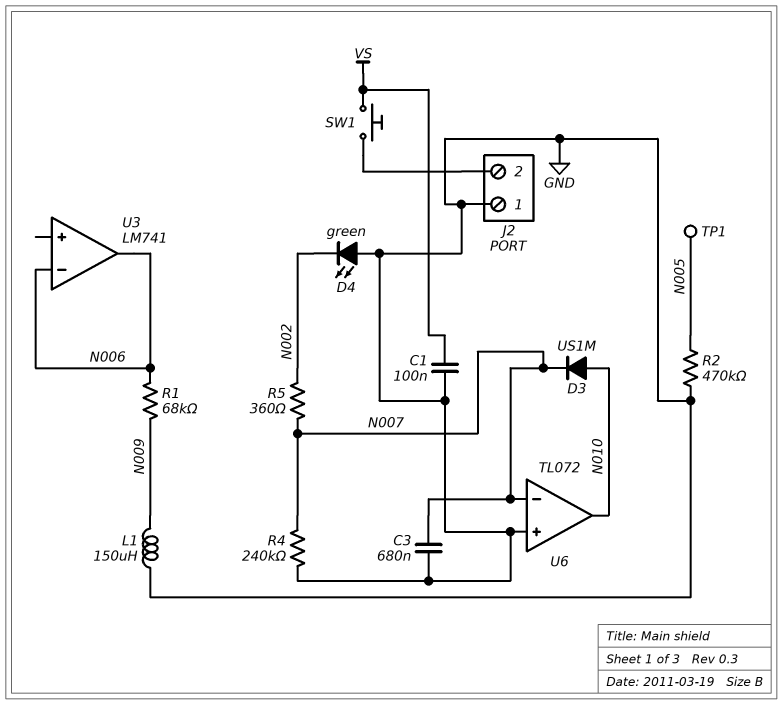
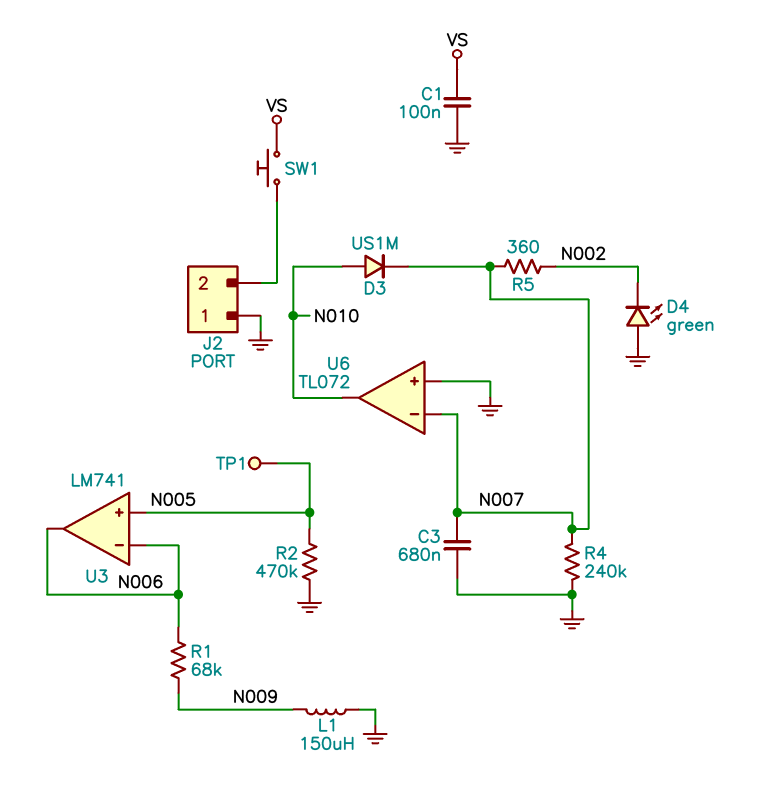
U3 pin in+: none -> N005

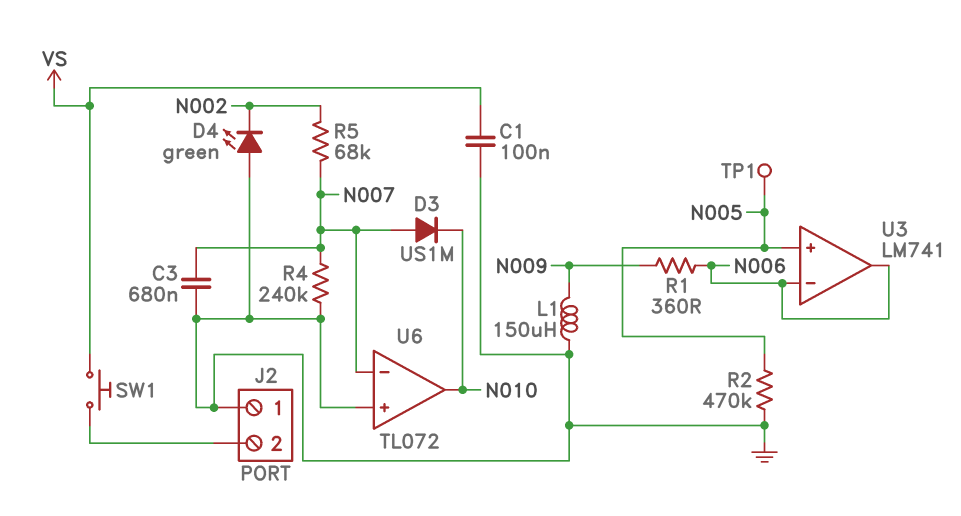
D3: diode US1M (A N010, K N007) -> diode US1M (A N007, K N010)
R1: 68k (N006, N009) -> 360 (N006, N009)
R5: 360 (N002, N007) -> 68k (N002, N007)

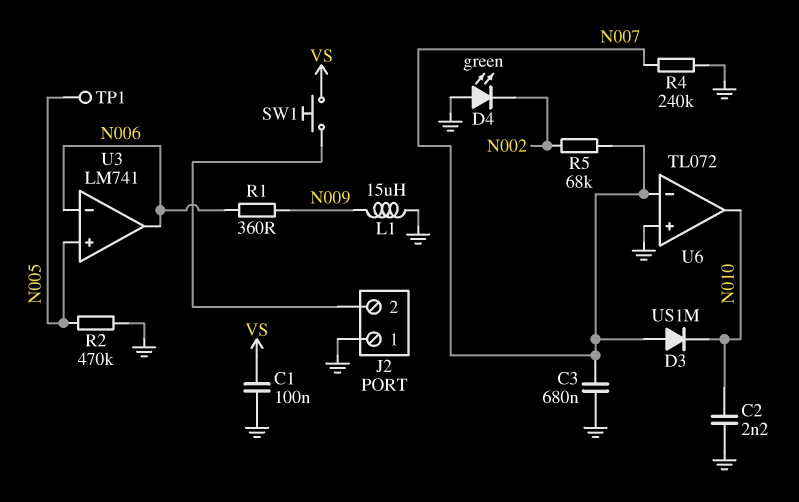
C2: none -> 2.2nF (GND, N010)
L1: 150uH (GND, N009) -> 15uH (GND, N009)

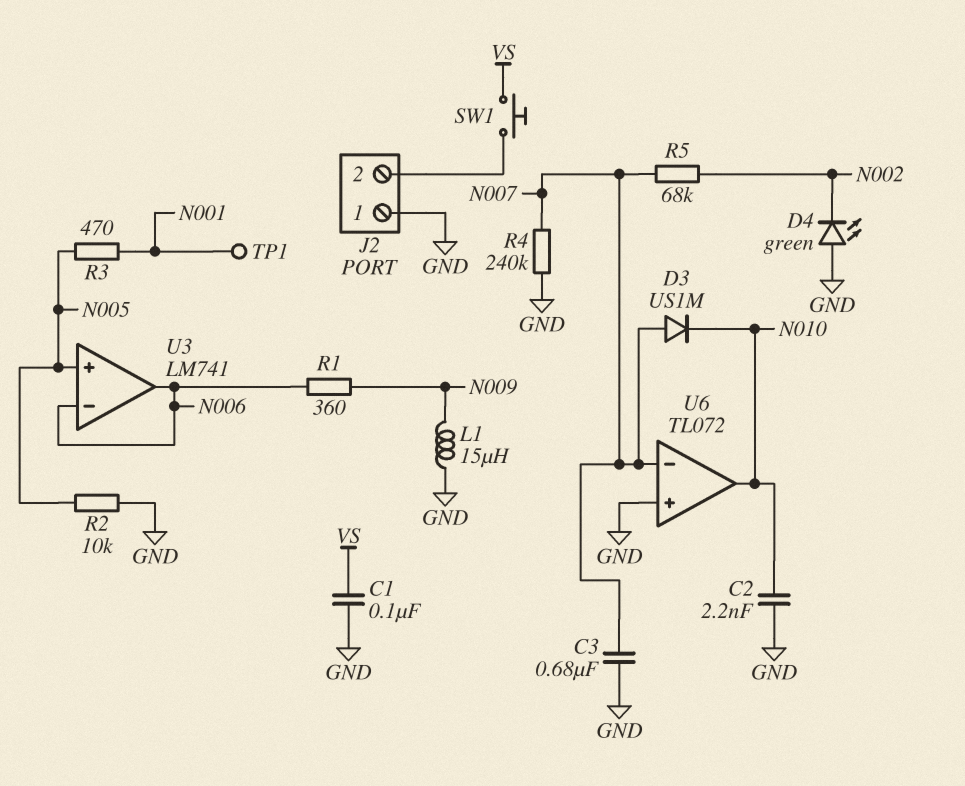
R2: 470k (GND, N005) -> 10k (GND, N005)
R3: none -> 470 (N001, N005)
TP1: test point (N005) -> test point (N001)

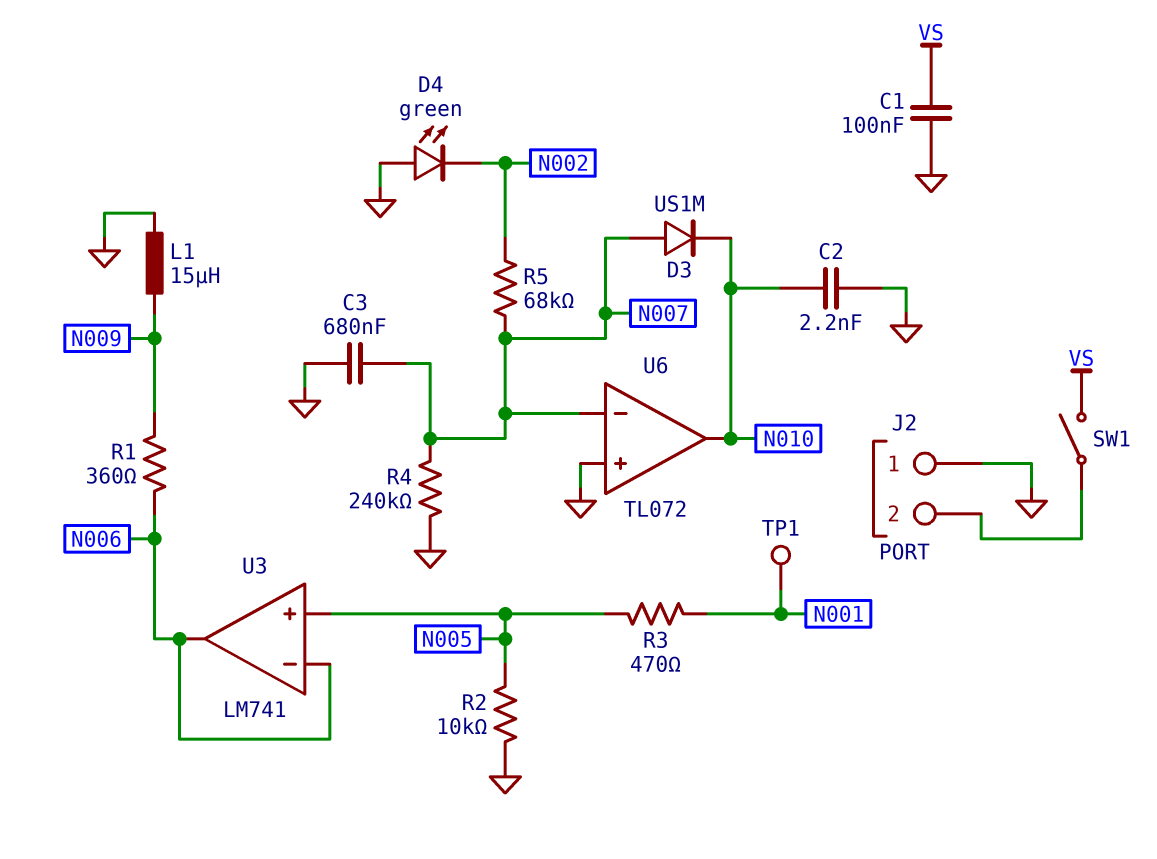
SW1: button (J2/2, VS) -> switch (J2/2, VS)

